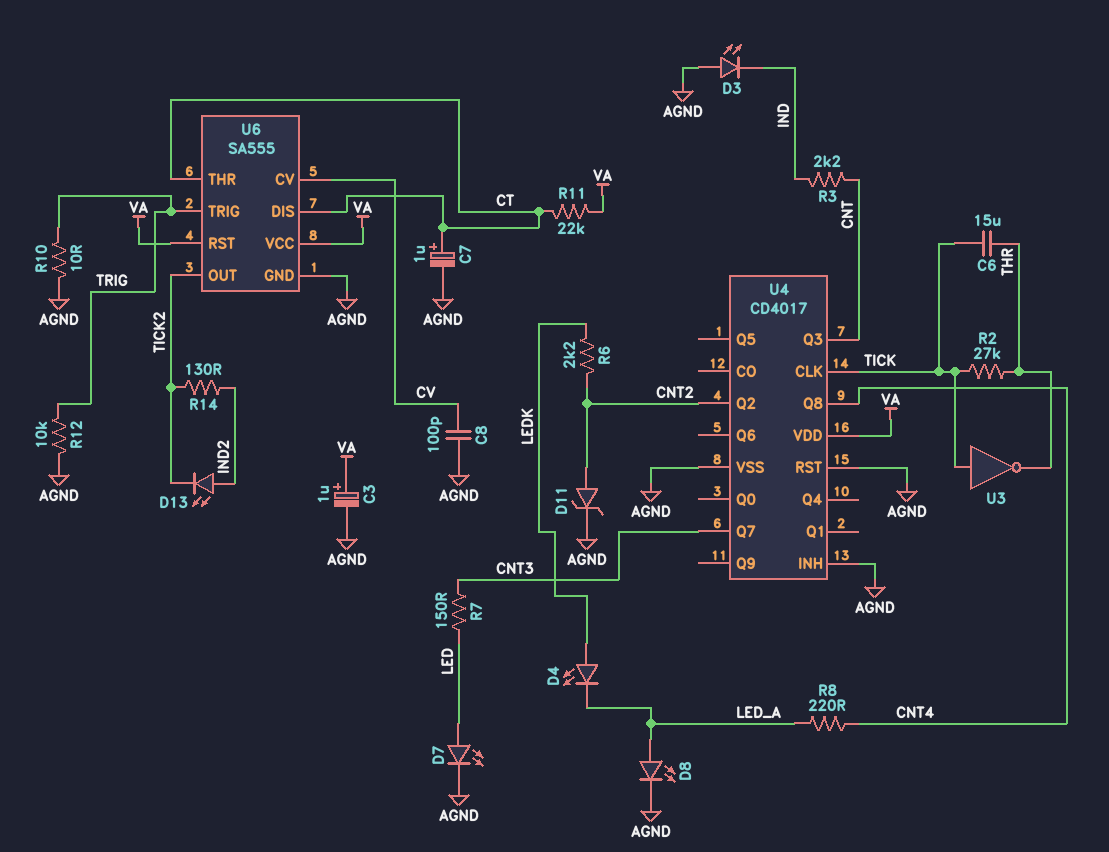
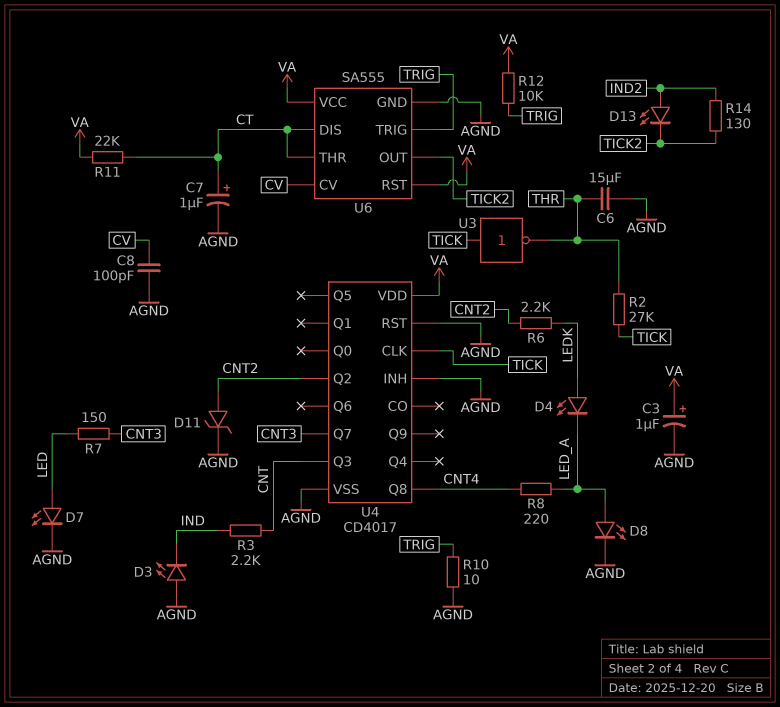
C6: 15uF (THR, TICK) -> 15uF (AGND, THR)
R12: 10k (AGND, TRIG) -> 10k (TRIG, VA)

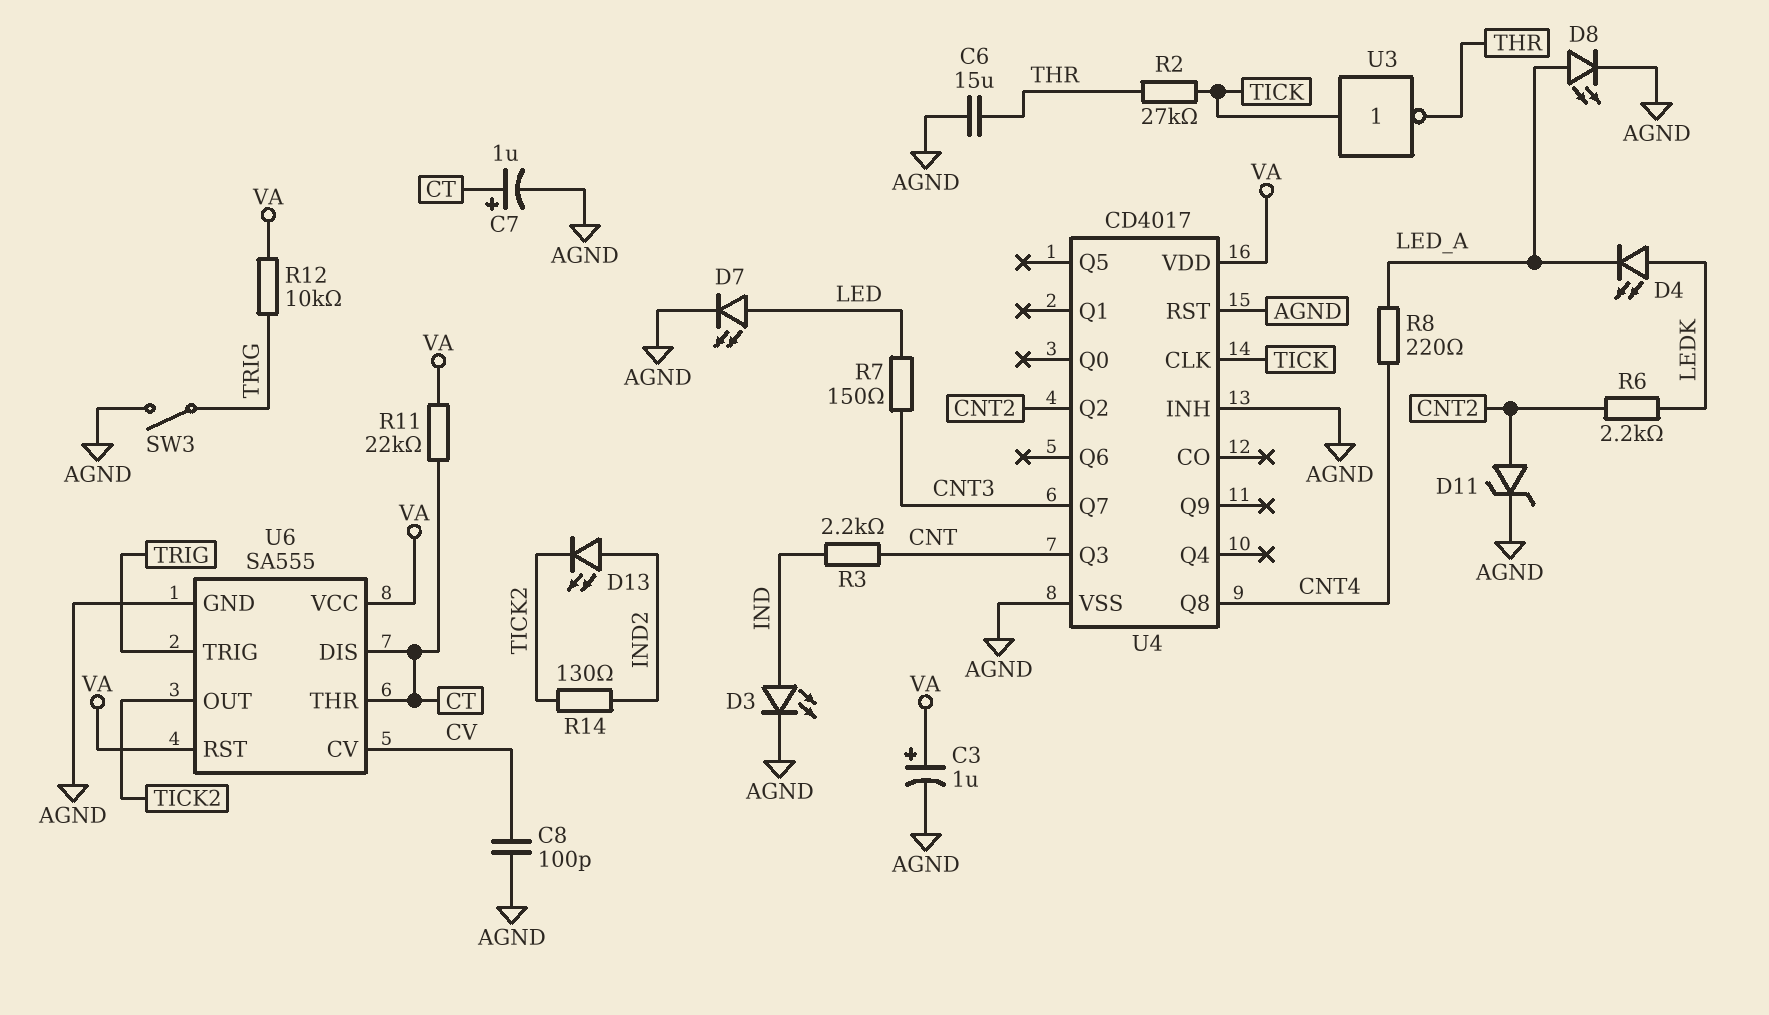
D3: LED (A AGND, K IND) -> LED (A IND, K AGND)
R10: 10 (AGND, TRIG) -> none
SW3: none -> switch (AGND, TRIG)

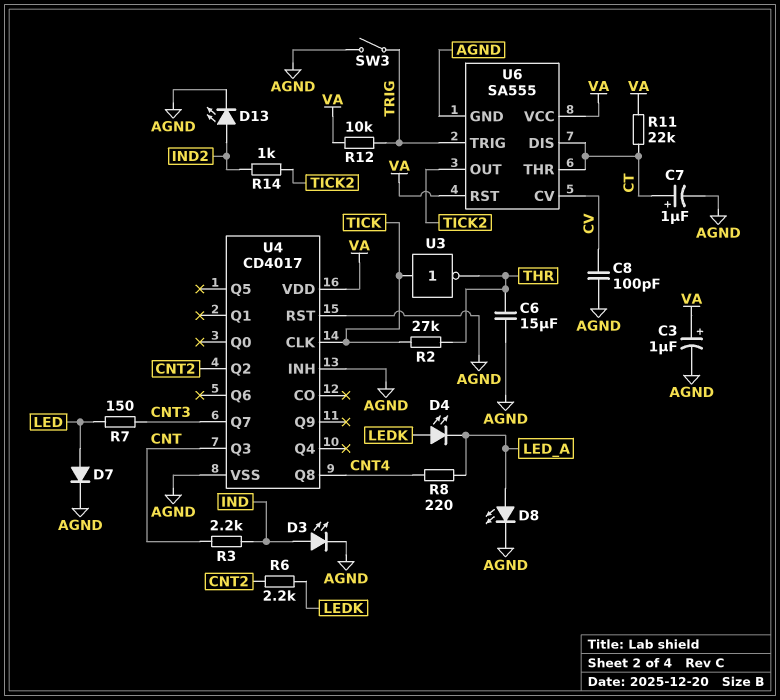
D7: LED (A LED, K AGND) -> diode (A LED, K AGND)
D11: zener (A CNT2, K AGND) -> none
D13: LED (A IND2, K TICK2) -> LED (A IND2, K AGND)
R14: 130 (IND2, TICK2) -> 1k (IND2, TICK2)

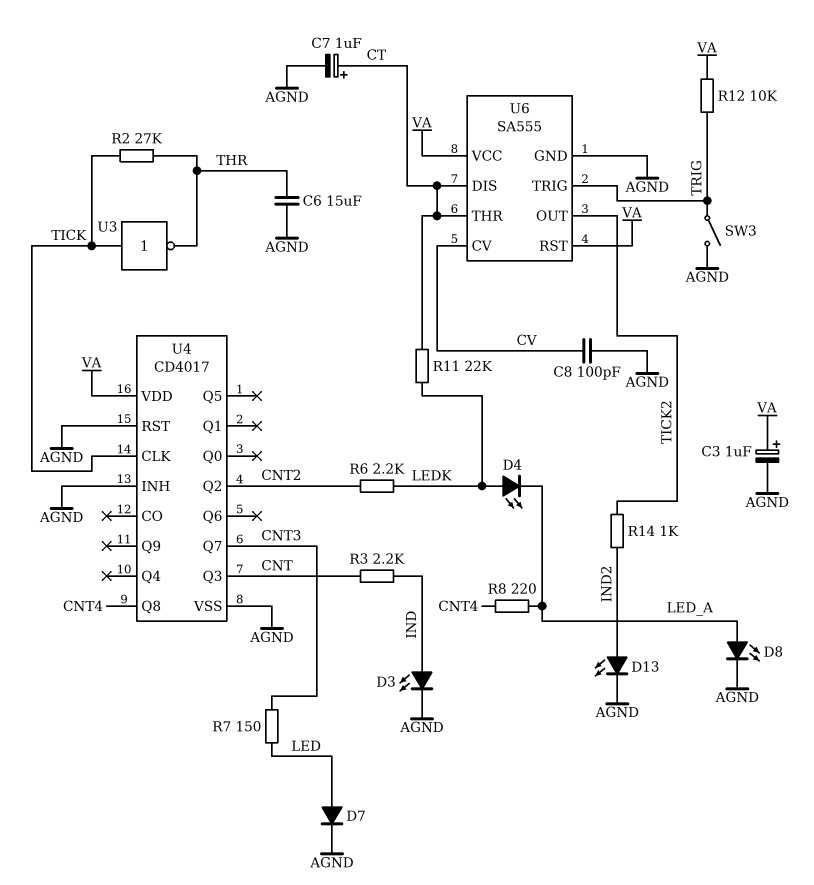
R11: 22k (CT, VA) -> 22k (CT, LEDK)

